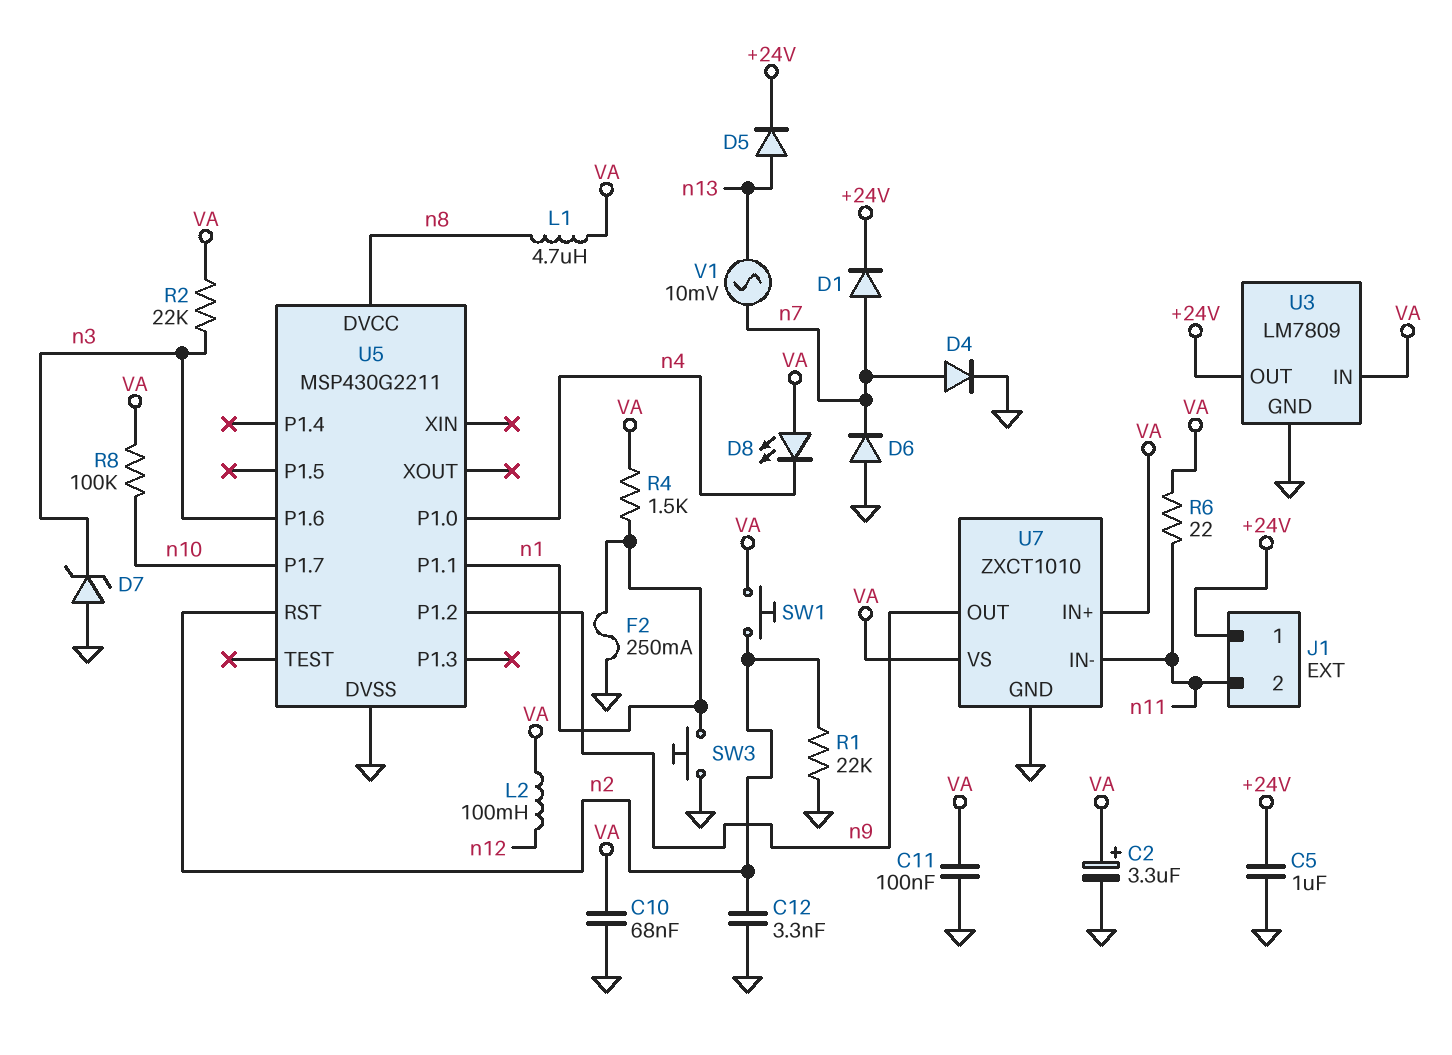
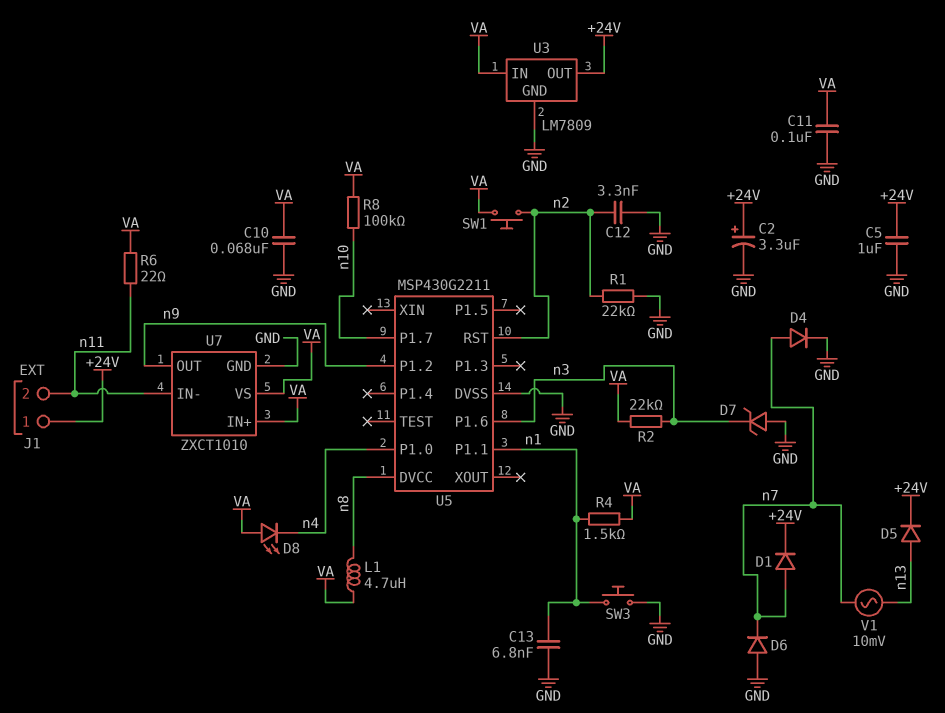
C2: 3.3uF (plus VA, minus GND) -> 3.3uF (plus +24V, minus GND)
C13: none -> 6.8nF (GND, n1)
F2: 250mA (GND, n1) -> none
L2: 100mH (VA, n12) -> none

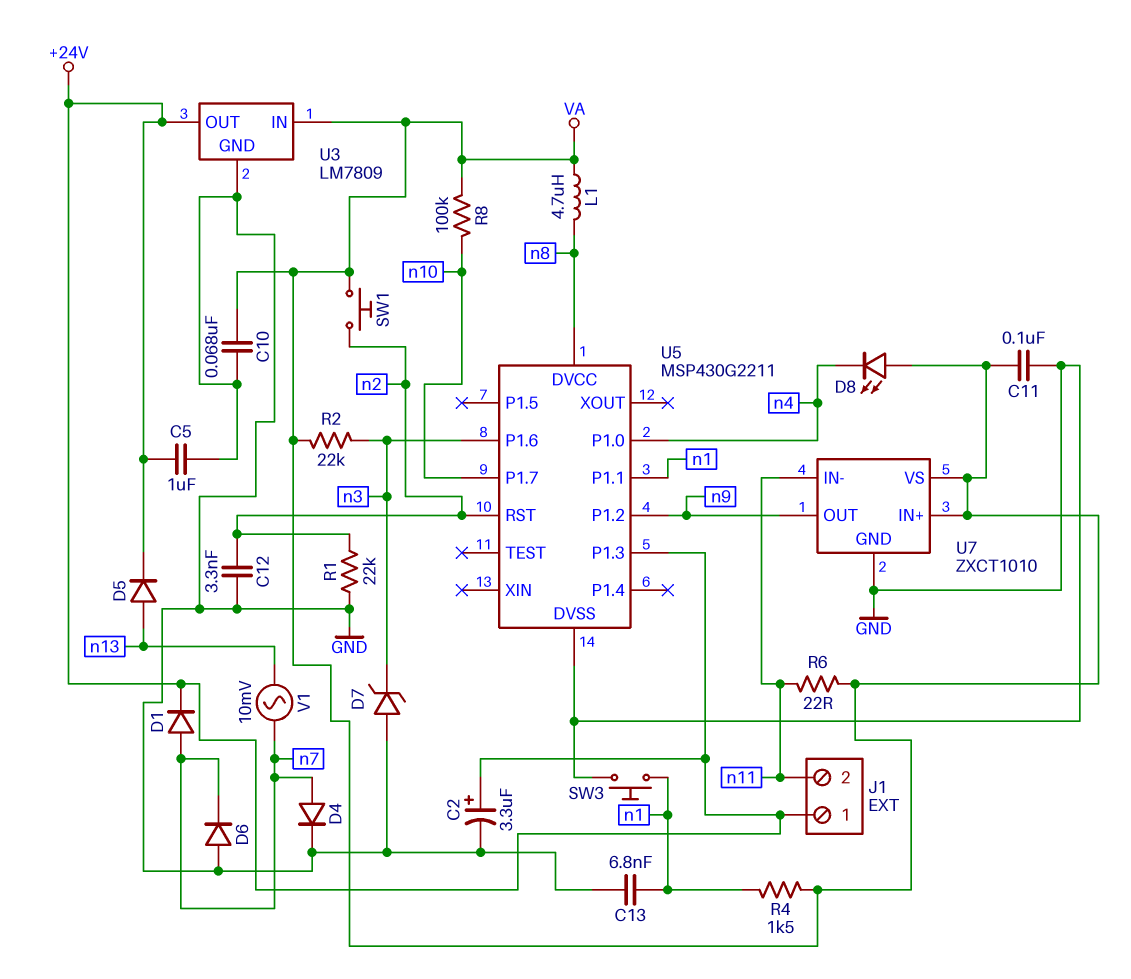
U5 pin P1.3: none -> +24V

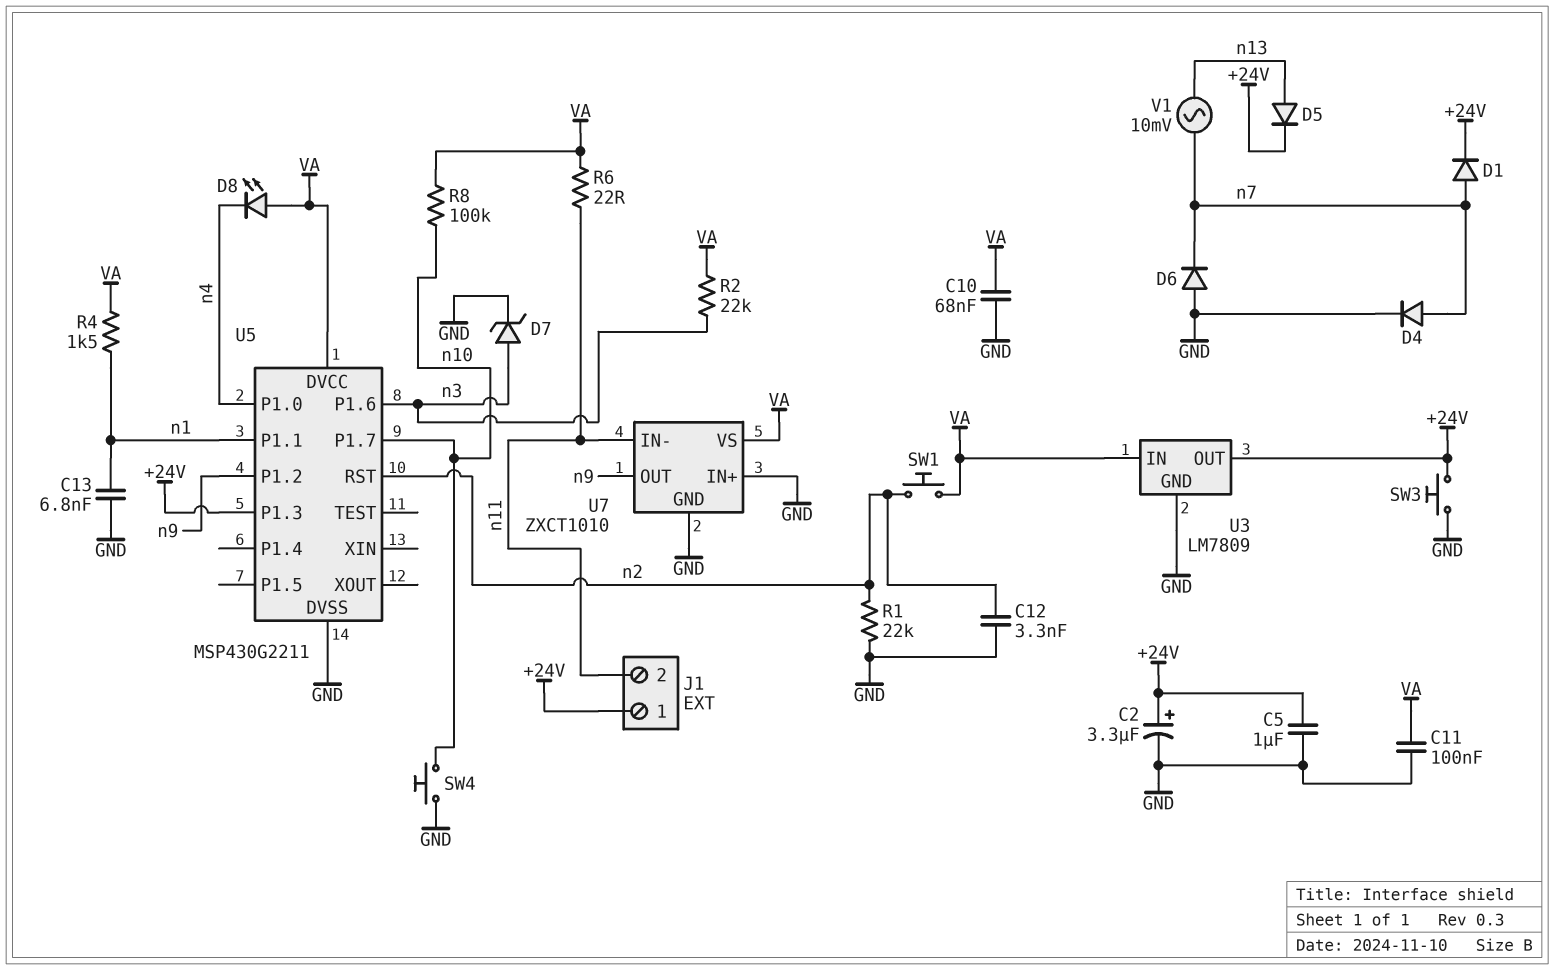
D7: zener (A GND, K n3) -> zener (A n3, K GND)
L1: 4.7uH (VA, n8) -> none
SW3: button (GND, n1) -> button (+24V, GND)
SW4: none -> button (GND, n10)
U5 pin DVCC: n8 -> VA
U7 pin IN+: VA -> GND

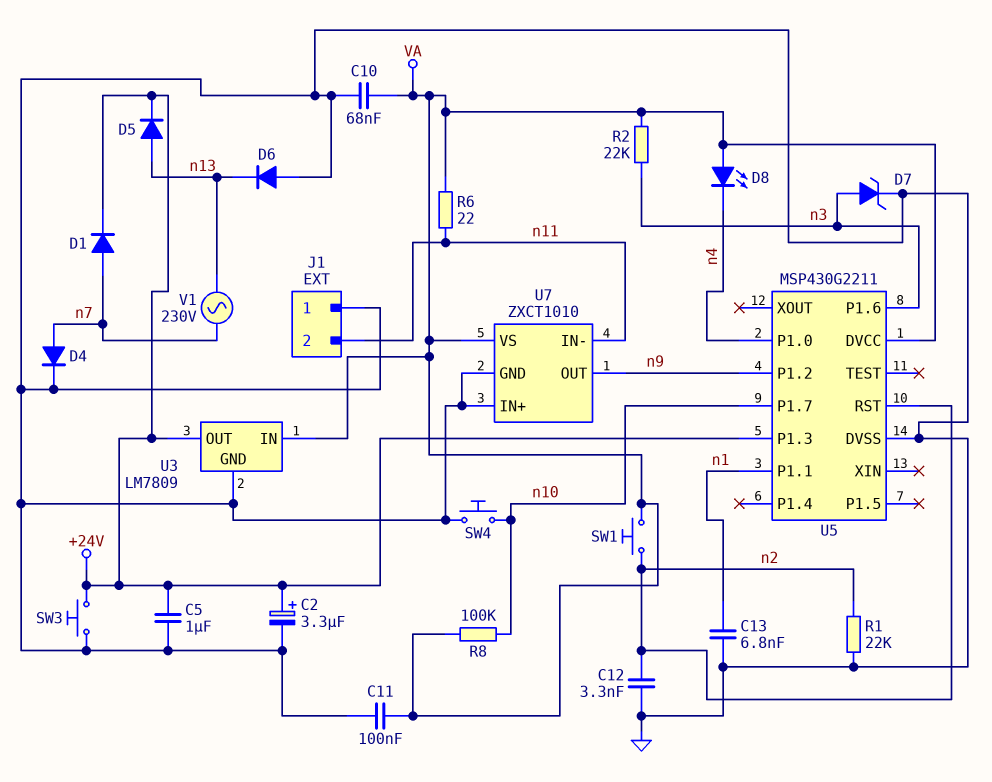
D6: diode (A GND, K n7) -> diode (A GND, K n13)
J1 pin 1: +24V -> GND
R4: 1.5k (VA, n1) -> none
V1: AC 10mV (n7, n13) -> AC 230V (n7, n13)

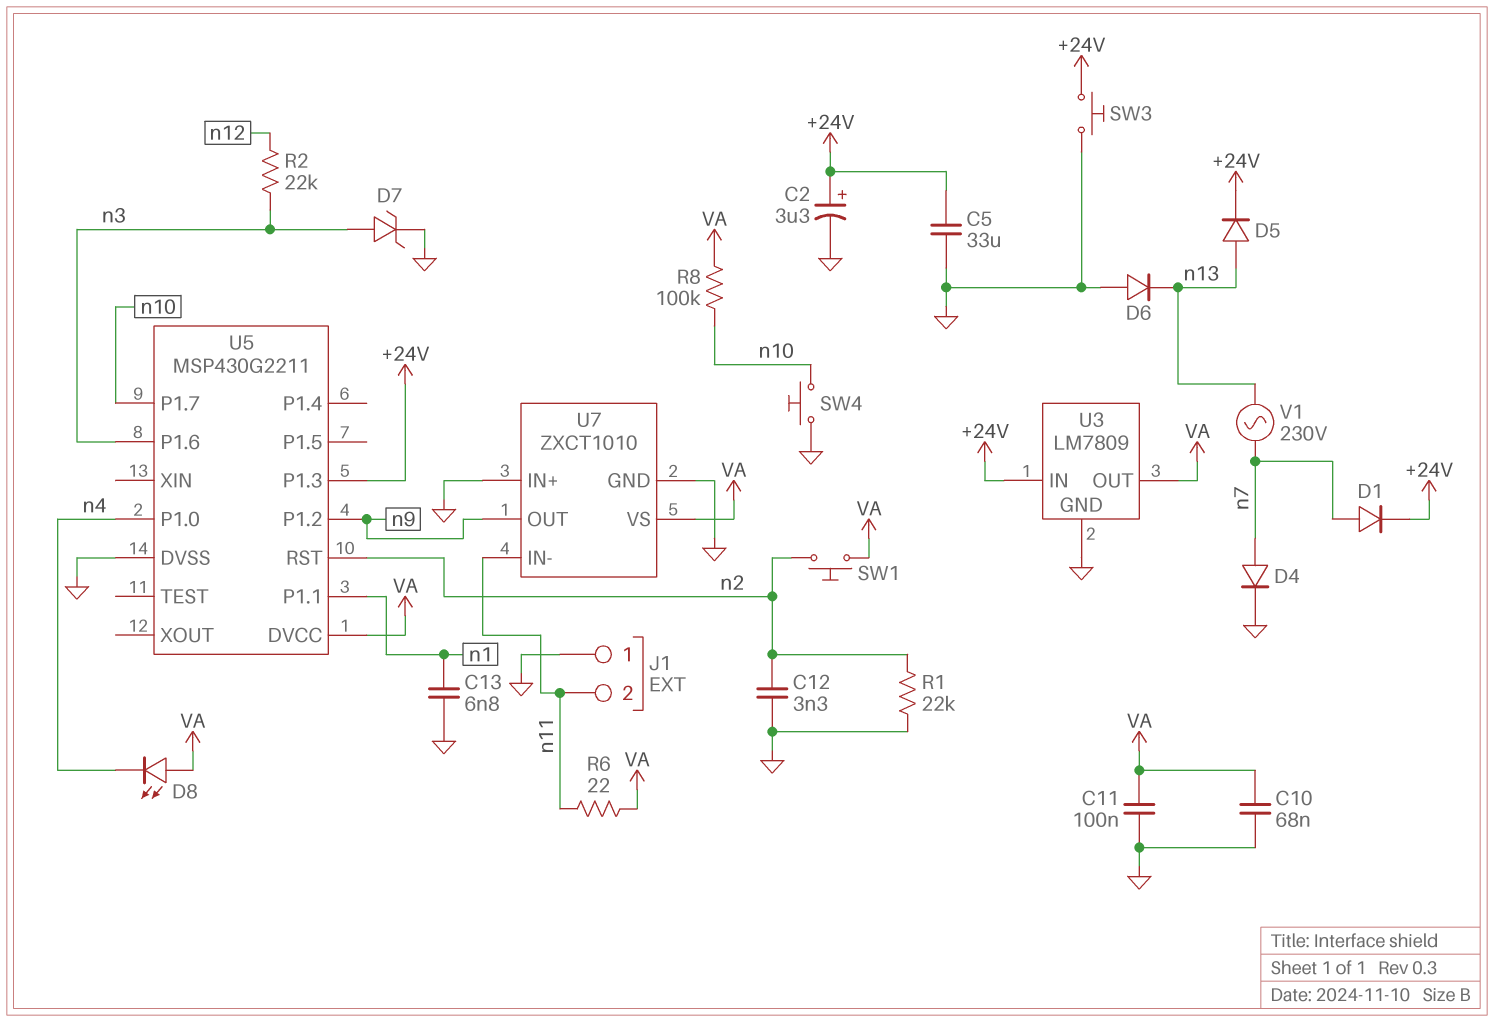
C5: 1uF (+24V, GND) -> 33uF (+24V, GND)
R2: 22k (VA, n3) -> 22k (n3, n12)
U3 pin IN: VA -> +24V
U3 pin OUT: +24V -> VA

